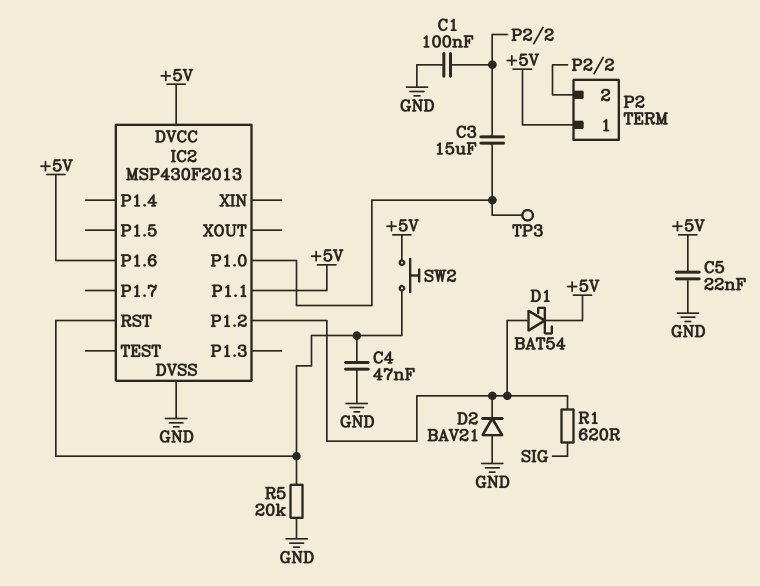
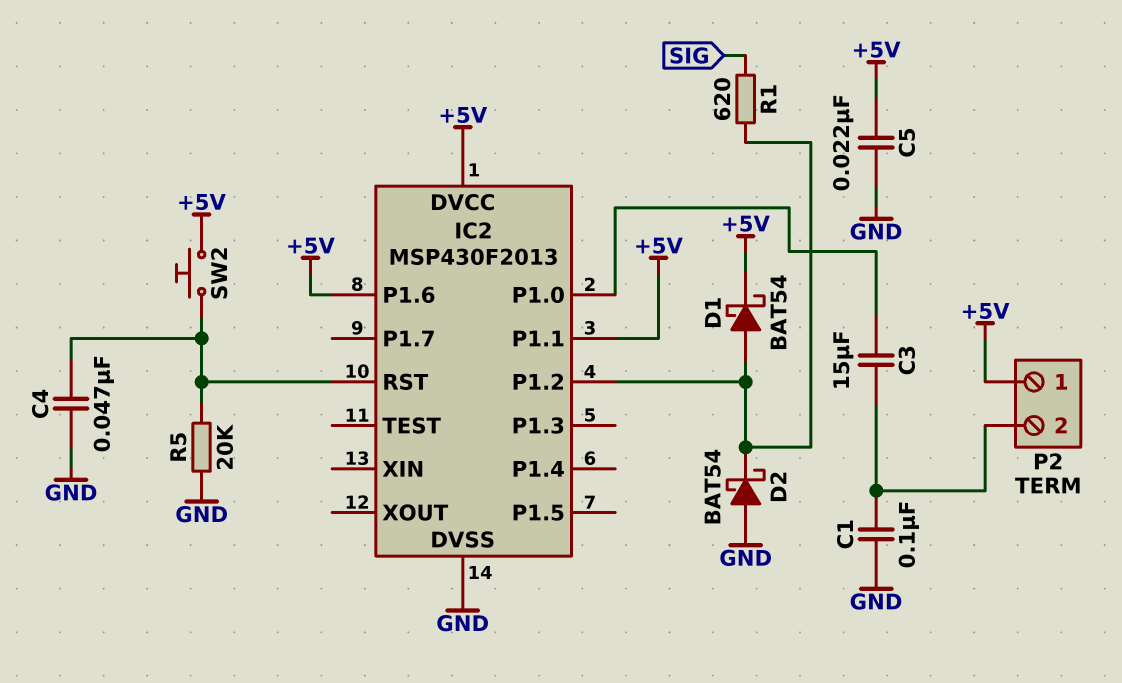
D2: diode BAV21 (A GND, K IC2/P1.2) -> schottky BAT54 (A GND, K IC2/P1.2)
TP3: test point (IC2/P1.0) -> none

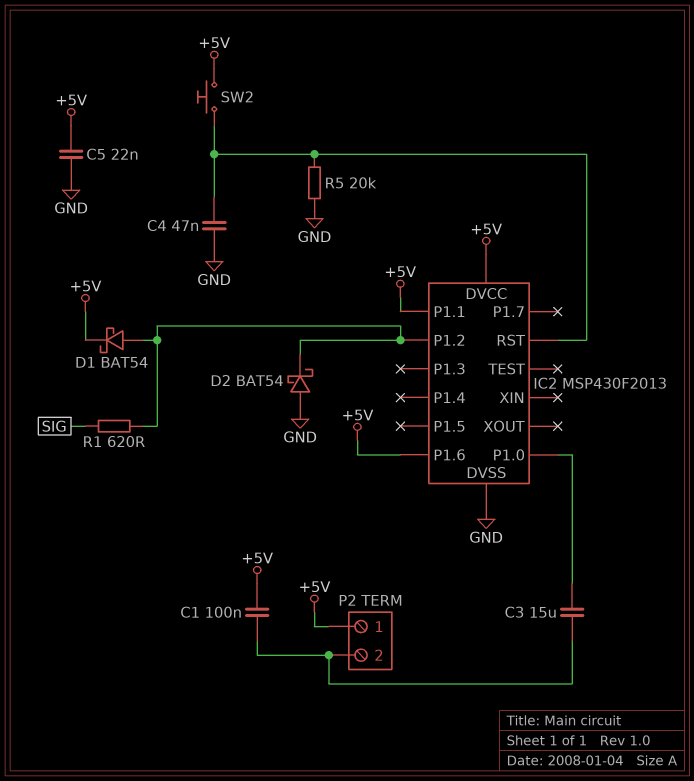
C1: 100nF (GND, P2/2) -> 100nF (+5V, P2/2)

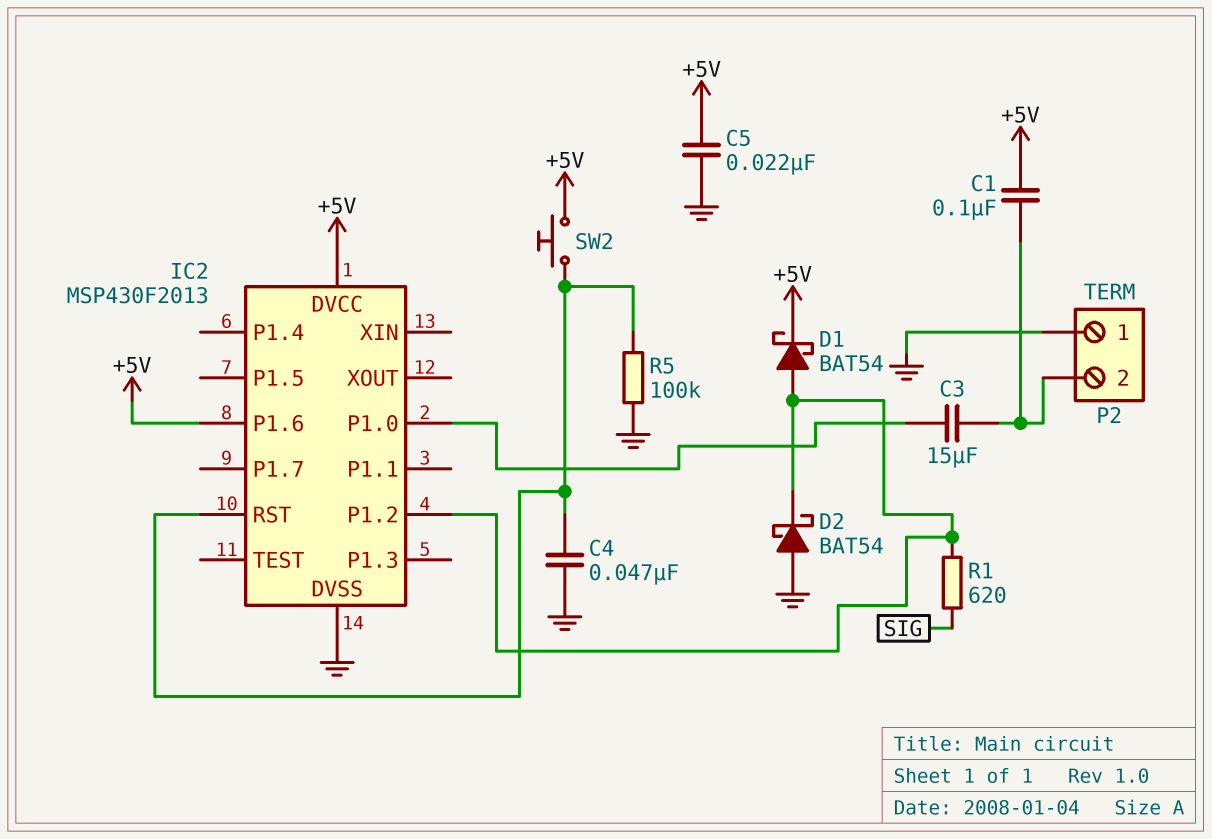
IC2 pin P1.1: +5V -> none
P2 pin 1: +5V -> GND
R5: 20k (GND, IC2/RST) -> 100k (GND, IC2/RST)

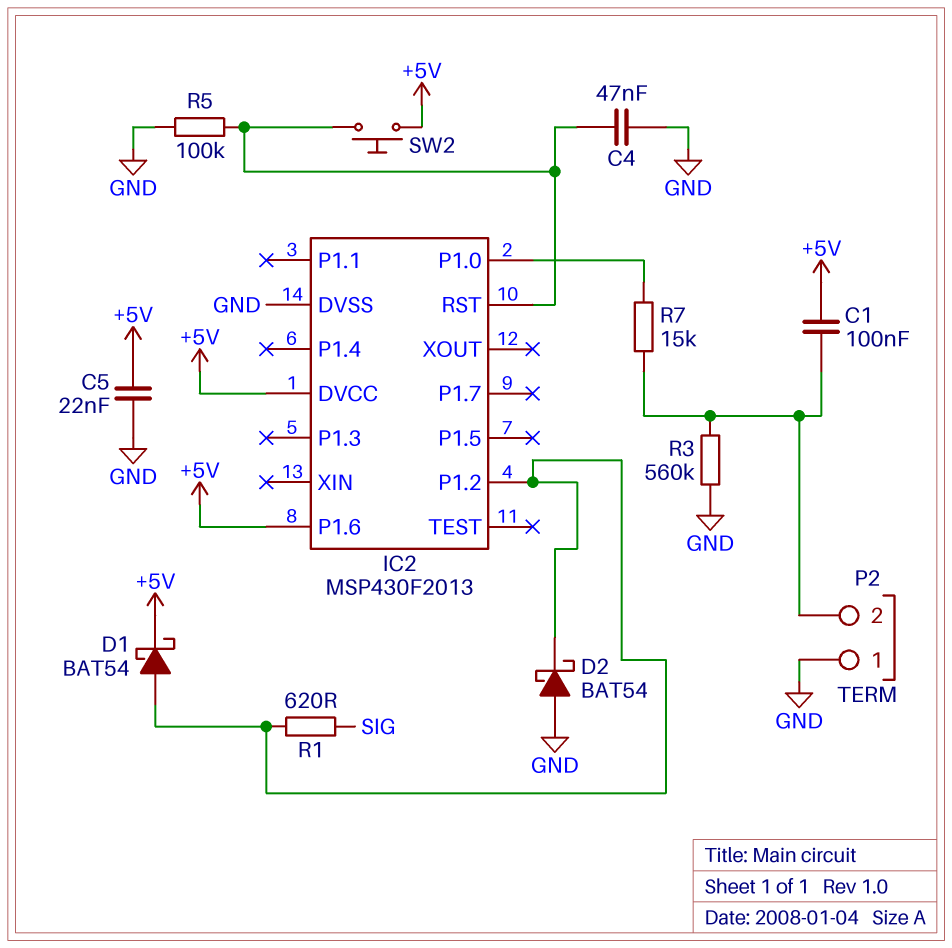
C3: 15uF (IC2/P1.0, P2/2) -> none
R3: none -> 560k (GND, P2/2)
R7: none -> 15k (IC2/P1.0, P2/2)

